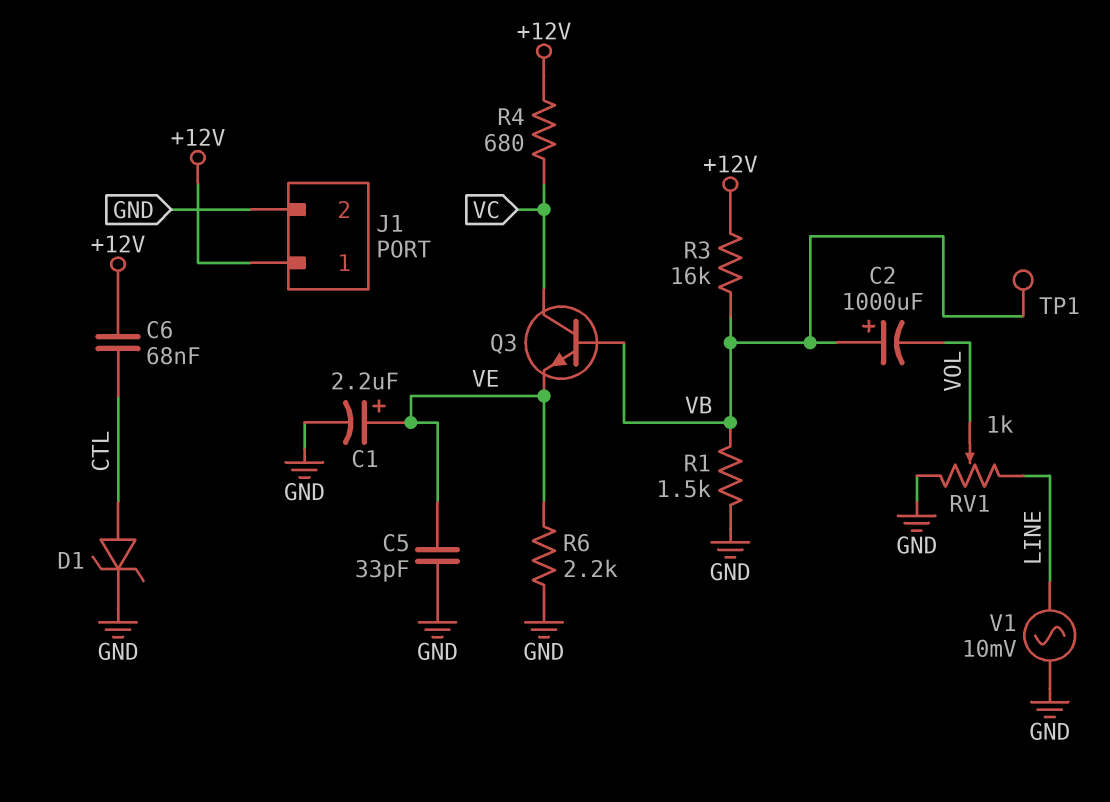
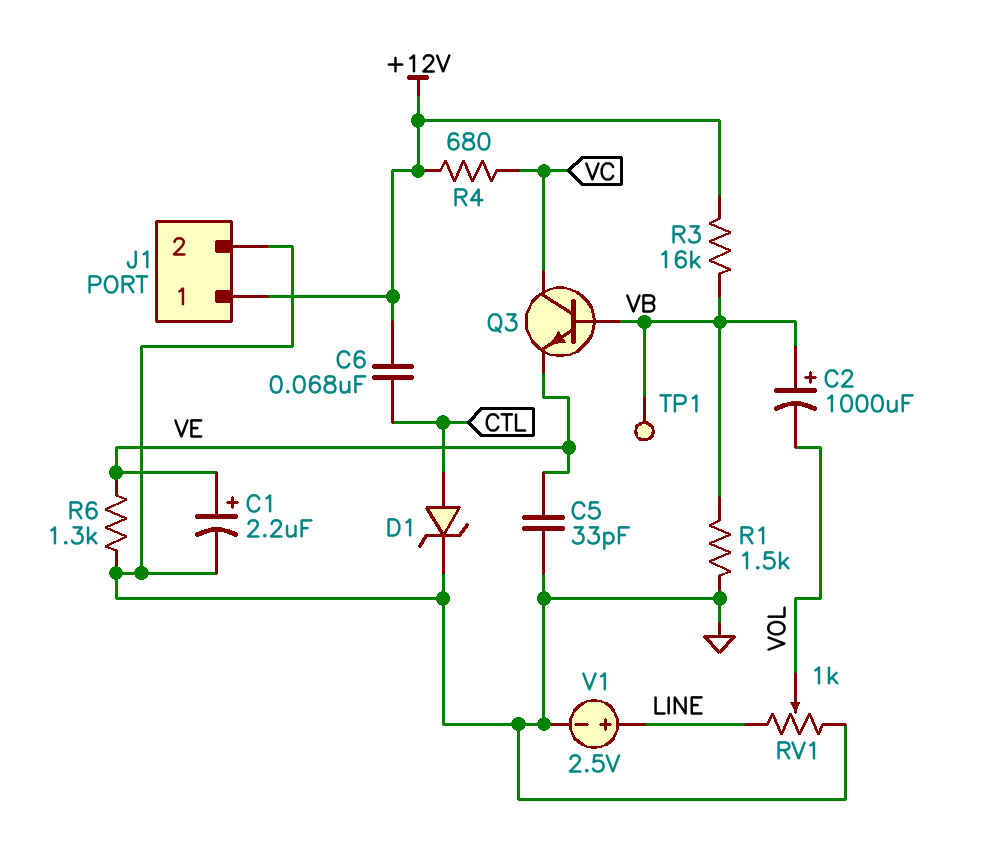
R6: 2.2k (GND, VE) -> 1.3k (GND, VE)
V1: AC 10mV (GND, LINE) -> 2.5V (plus LINE, minus GND)

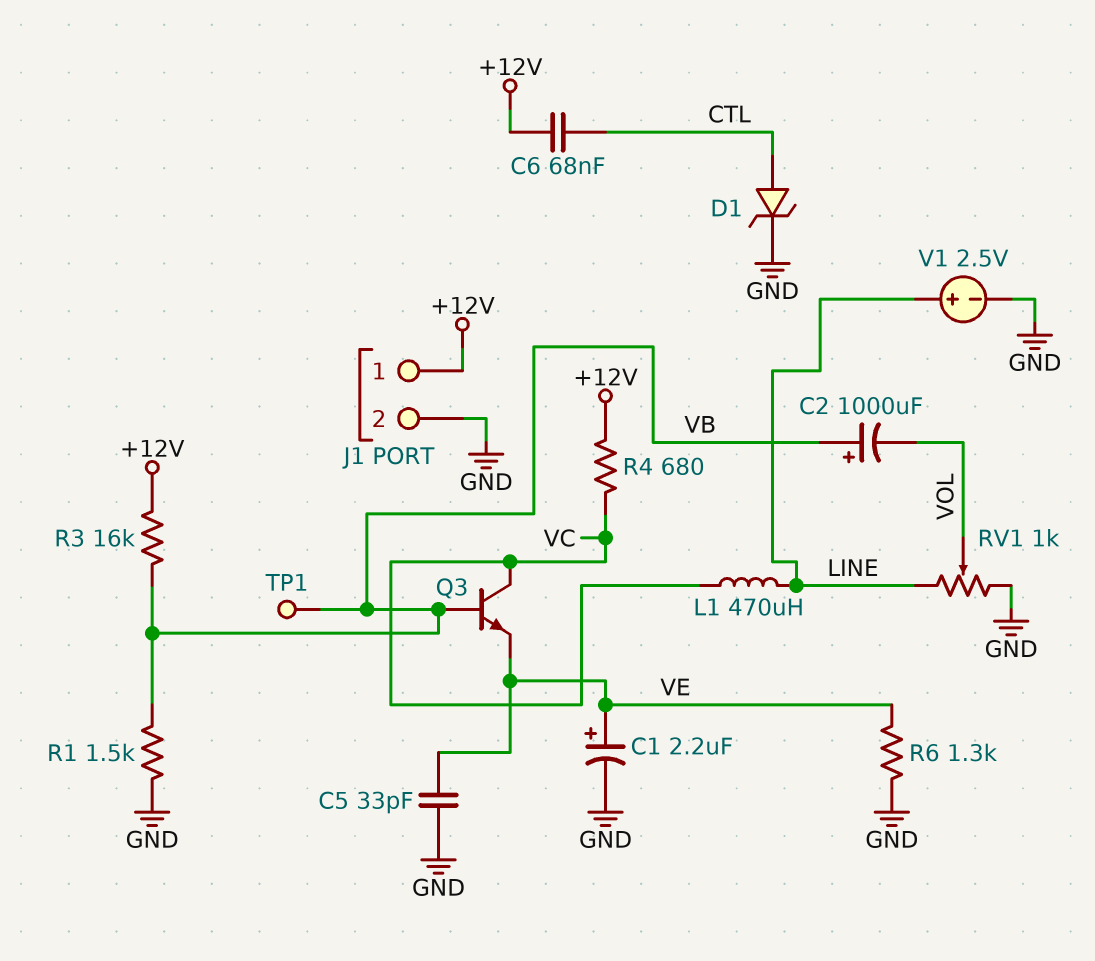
L1: none -> 470uH (LINE, VC)

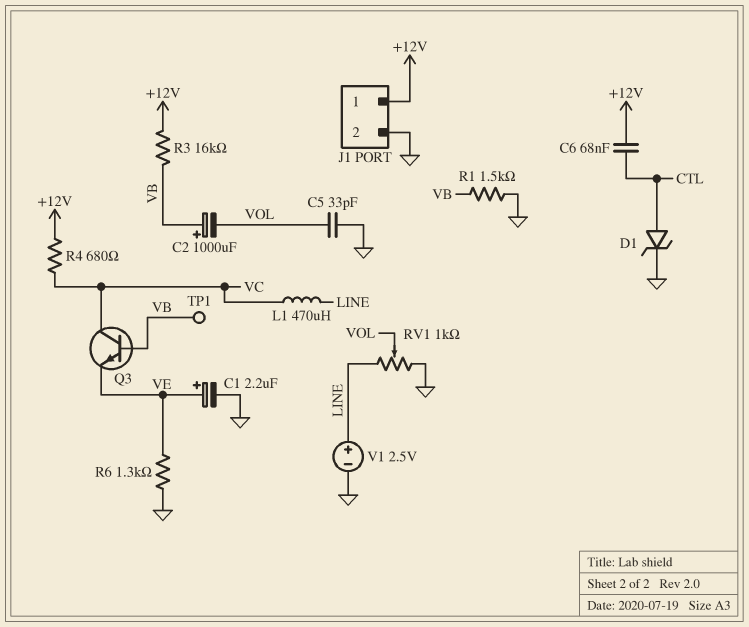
C5: 33pF (GND, VE) -> 33pF (GND, VOL)

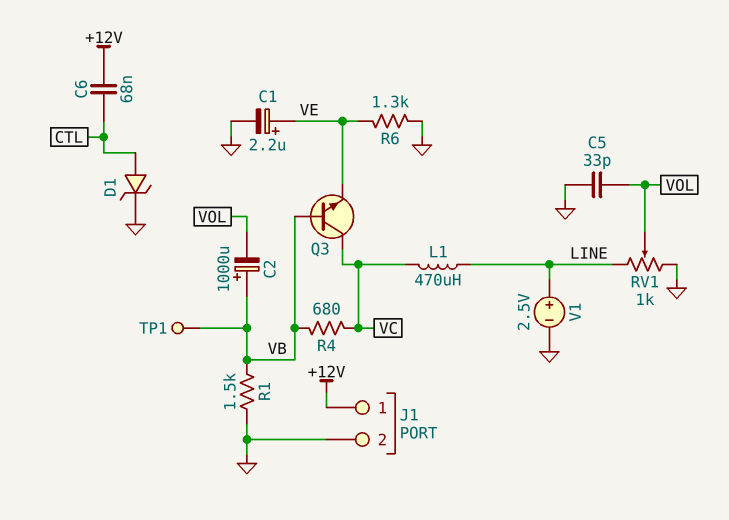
R3: 16k (+12V, VB) -> none
R4: 680 (+12V, VC) -> 680 (VB, VC)

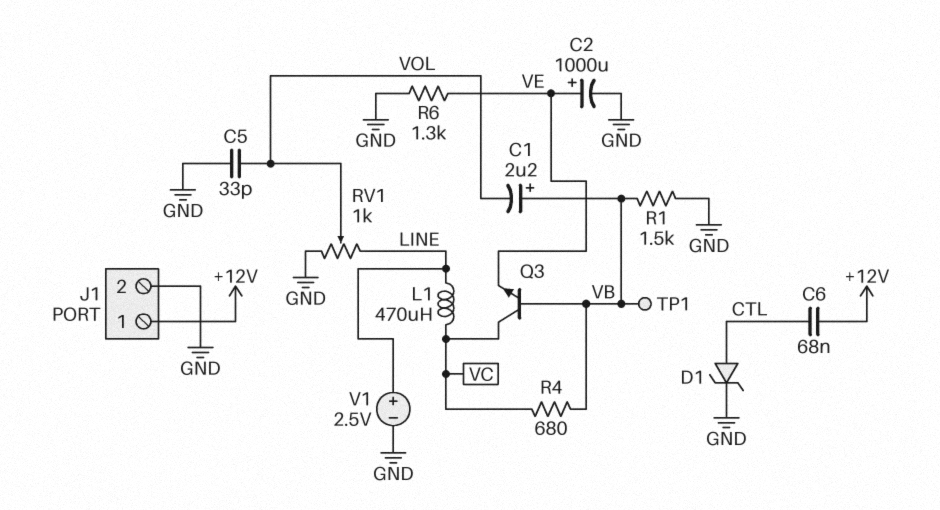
C1: 2.2uF (plus VE, minus GND) -> 2.2uF (plus VB, minus VOL)
C2: 1000uF (plus VB, minus VOL) -> 1000uF (plus VE, minus GND)

